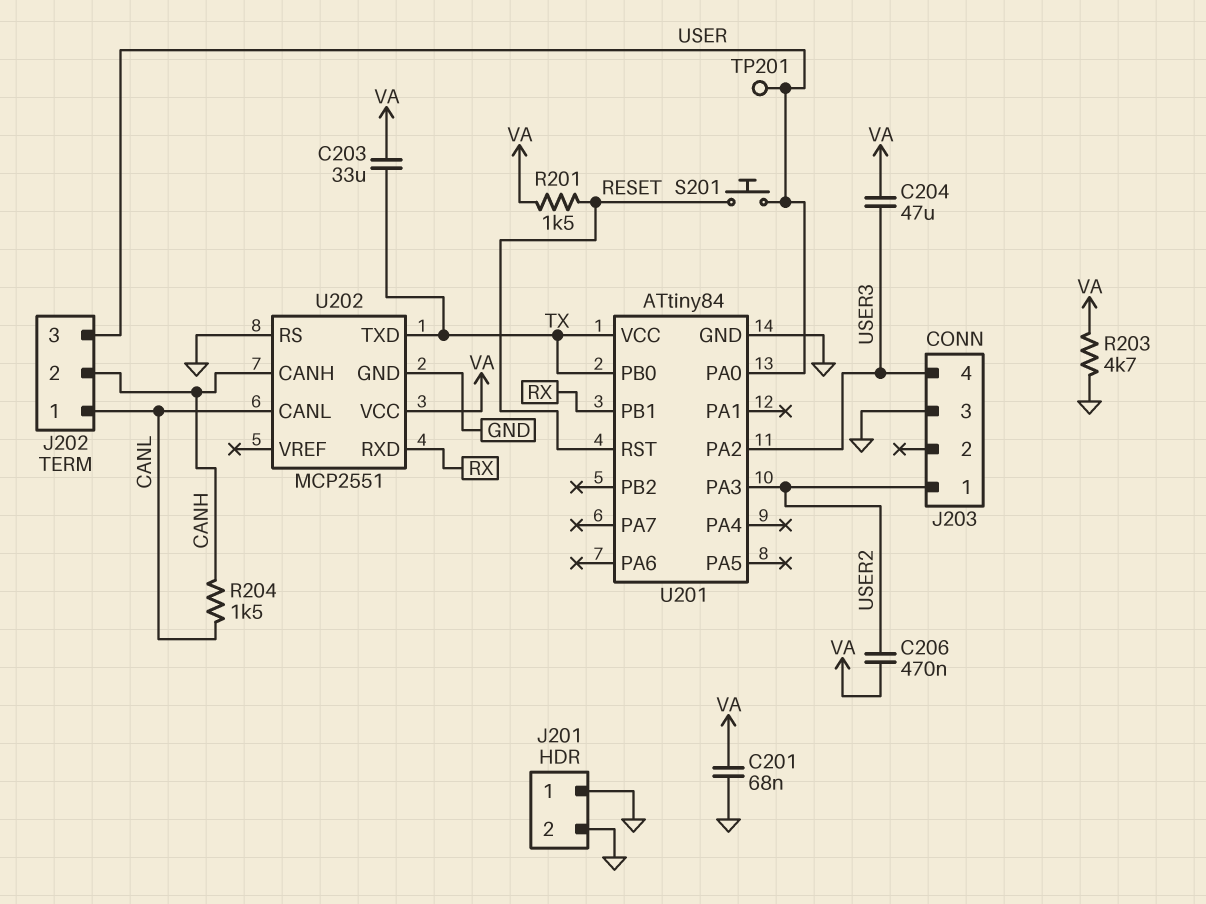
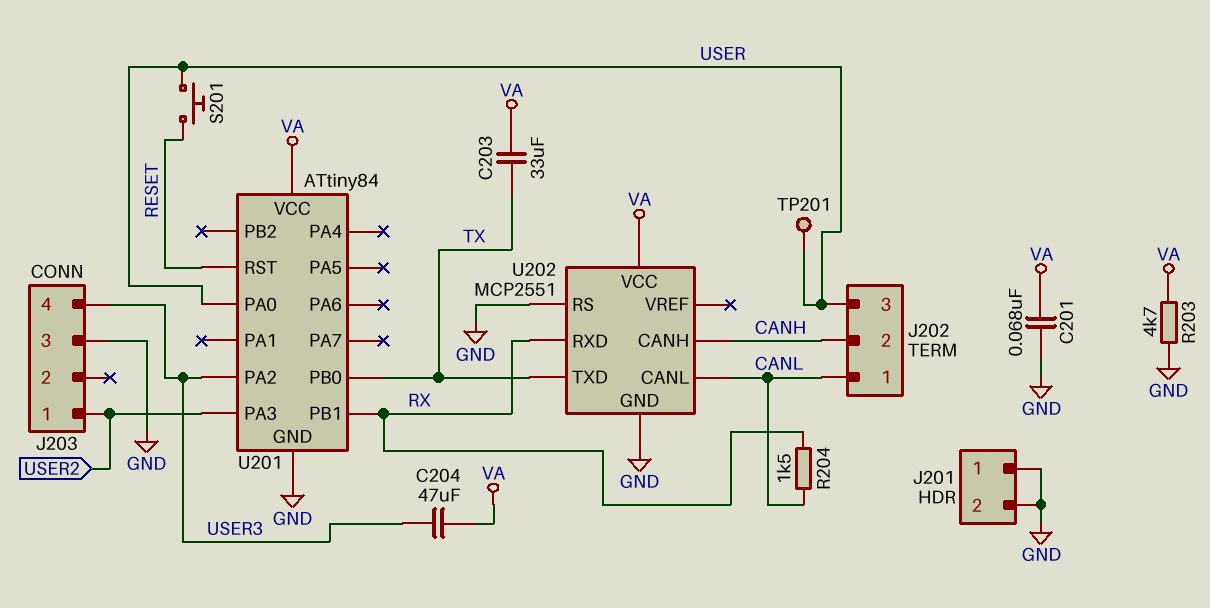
C206: 470nF (USER2, VA) -> none
R201: 1.5k (RESET, VA) -> none
R204: 1.5k (CANH, CANL) -> 1.5k (CANL, RX)
U201 pin VCC: TX -> VA

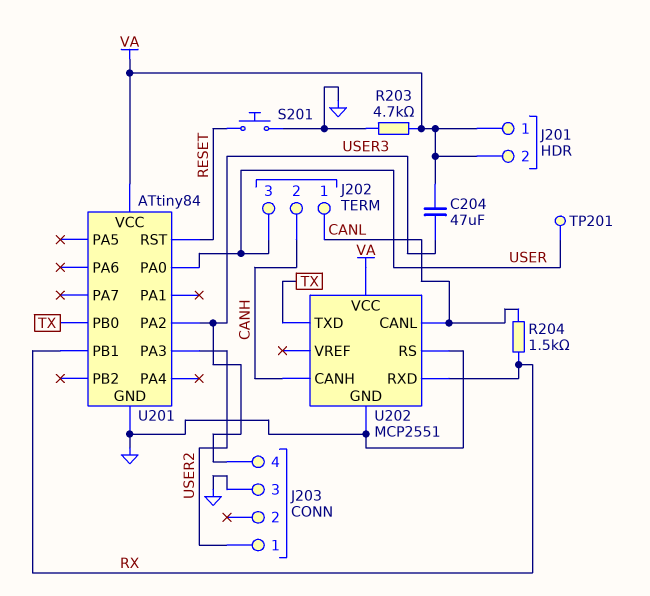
C201: 68nF (GND, VA) -> none
C203: 33uF (TX, VA) -> none
J201 pin 1: GND -> VA
J201 pin 2: GND -> VA
S201: button (RESET, USER) -> button (GND, RESET)

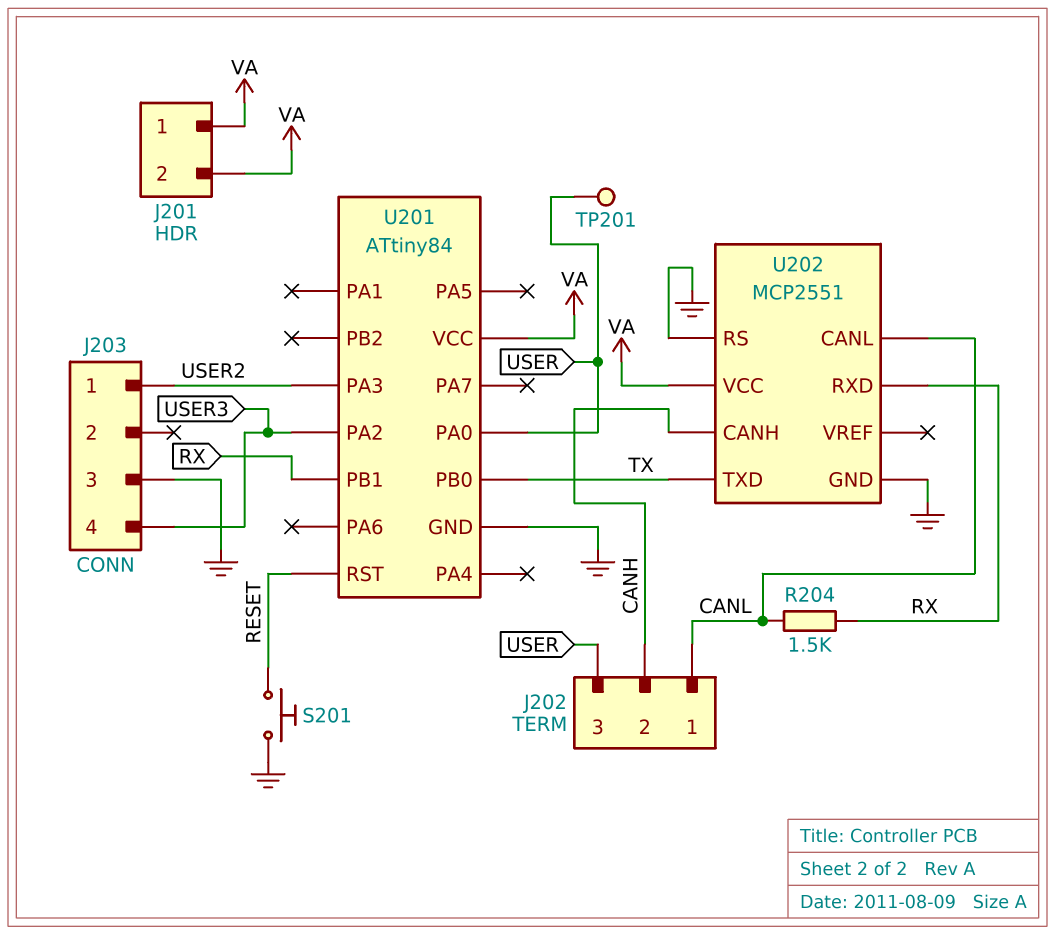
C204: 47uF (USER3, VA) -> none
R203: 4.7k (GND, VA) -> none

